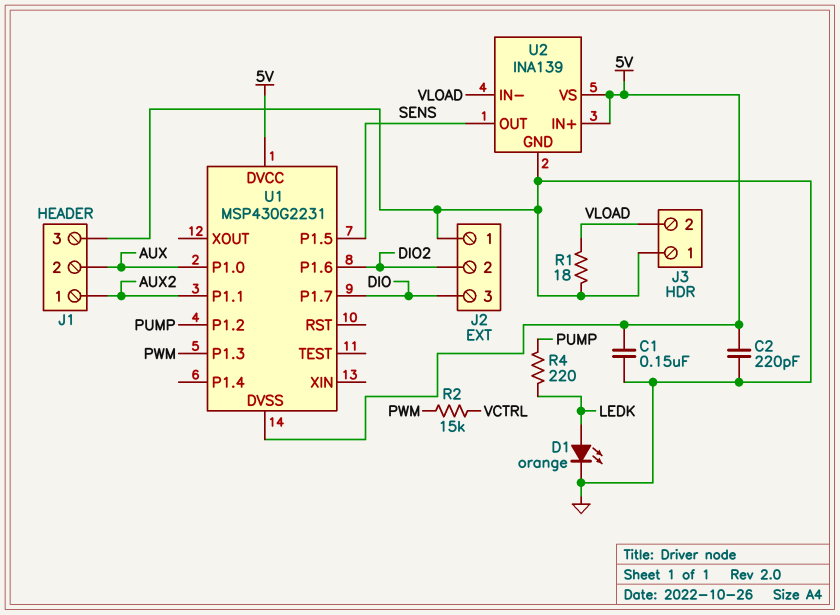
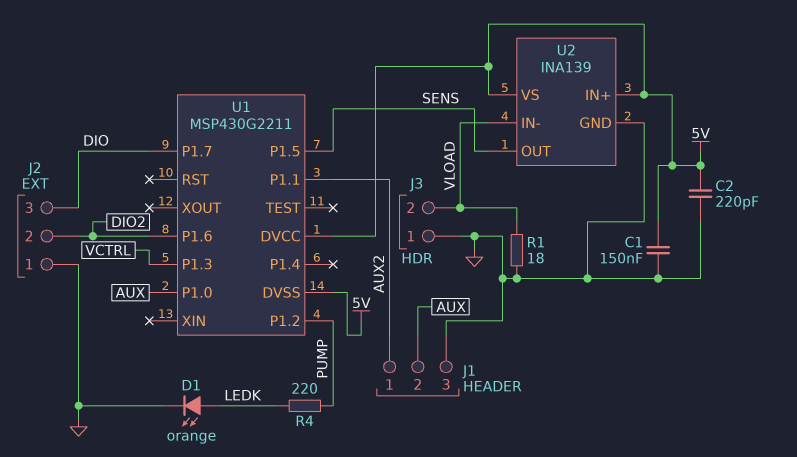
R2: 15k (PWM, VCTRL) -> none
U1: MSP430G2231 -> MSP430G2211
U1 pin P1.3: PWM -> VCTRL

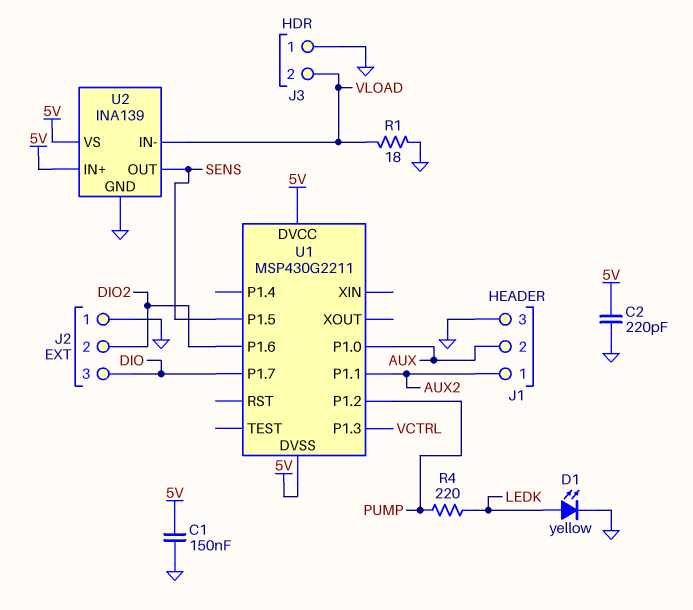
D1: LED orange (A LEDK, K GND) -> LED yellow (A LEDK, K GND)

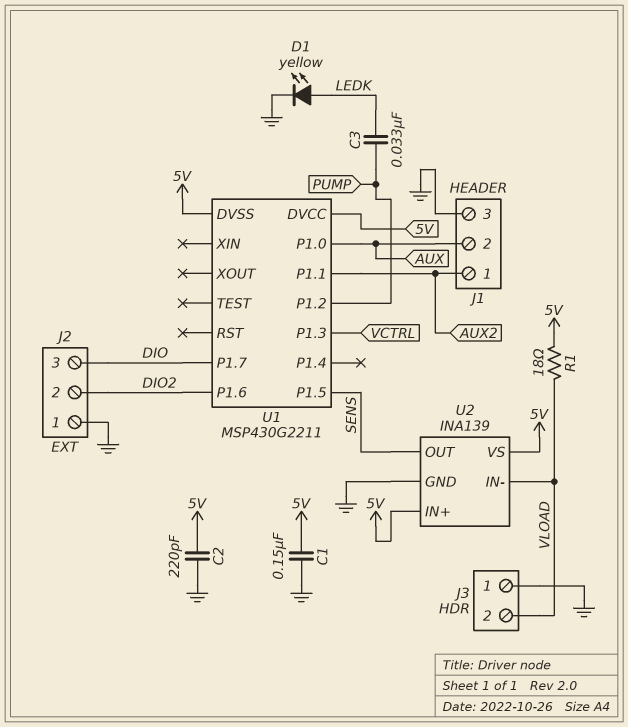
C3: none -> 33nF (LEDK, PUMP)
R1: 18 (GND, VLOAD) -> 18 (5V, VLOAD)
R4: 220 (LEDK, PUMP) -> none

